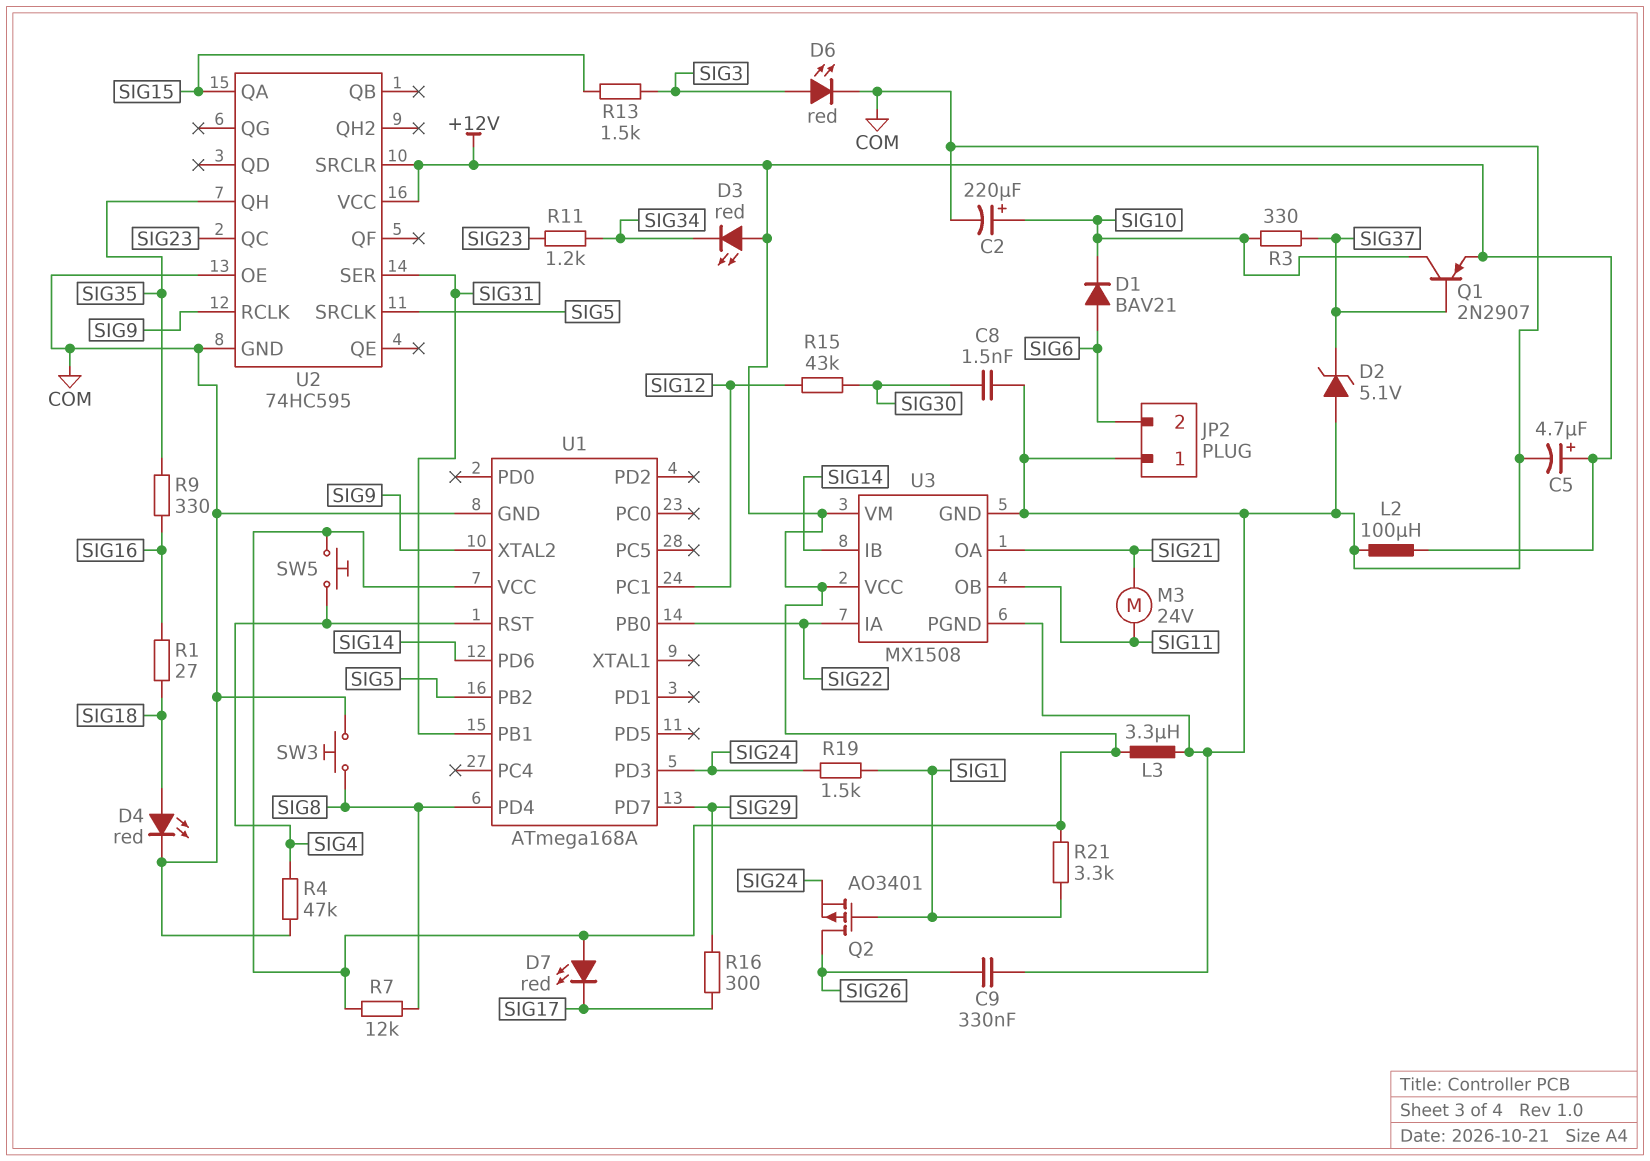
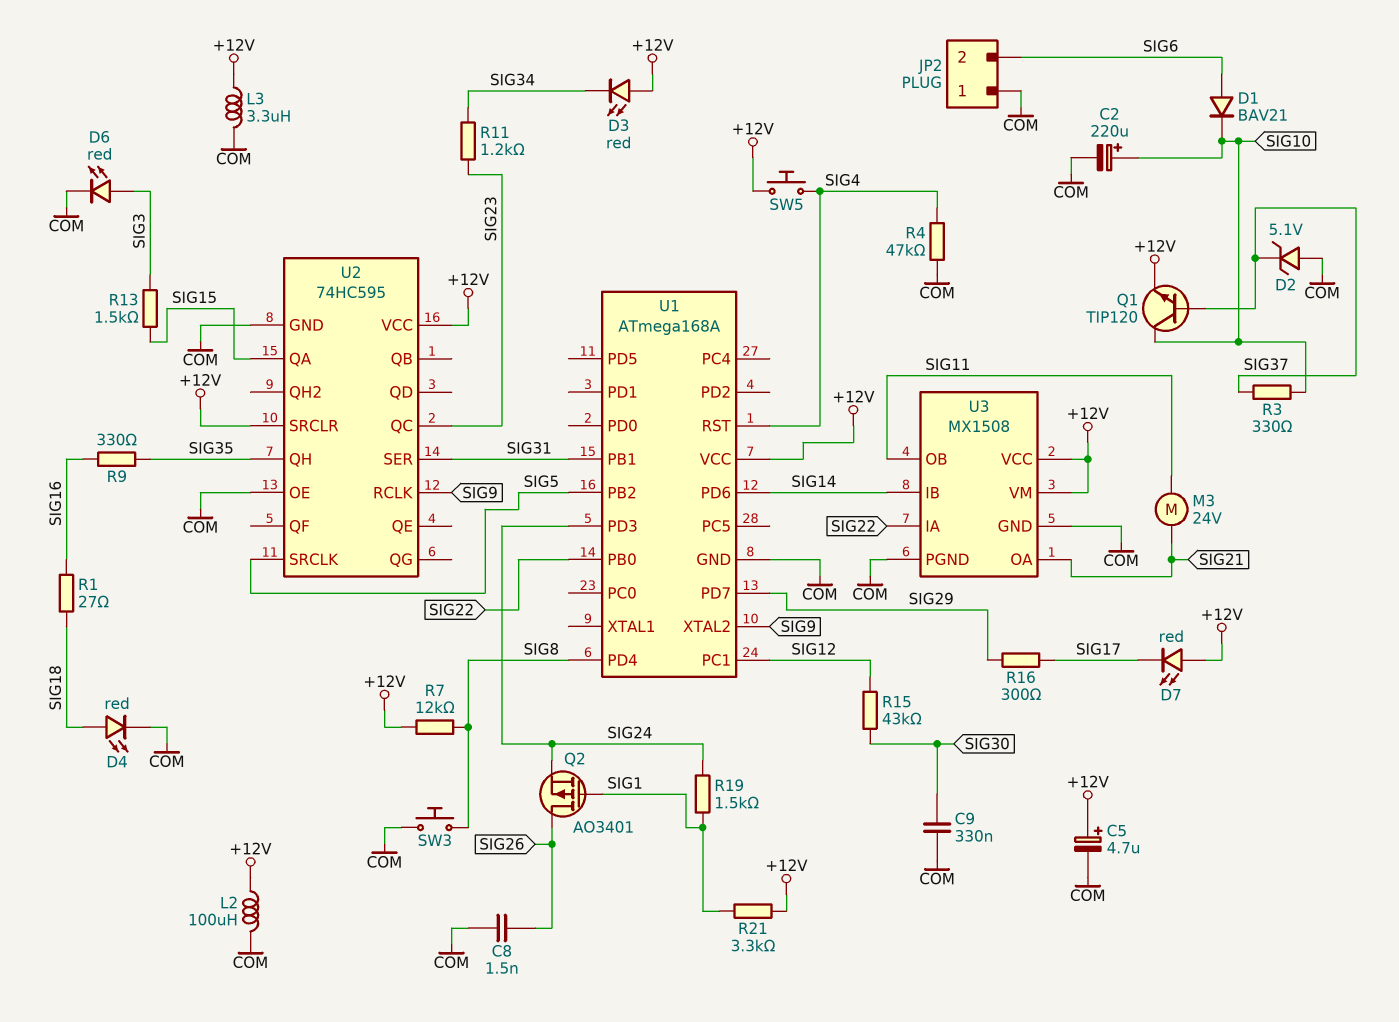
C8: 1.5nF (COM, SIG30) -> 1.5nF (COM, SIG26)
C9: 330nF (COM, SIG26) -> 330nF (COM, SIG30)
Q1: PNP 2N2907 (B SIG37, C SIG10, E +12V) -> NPN TIP120 (B SIG37, C SIG10, E +12V)

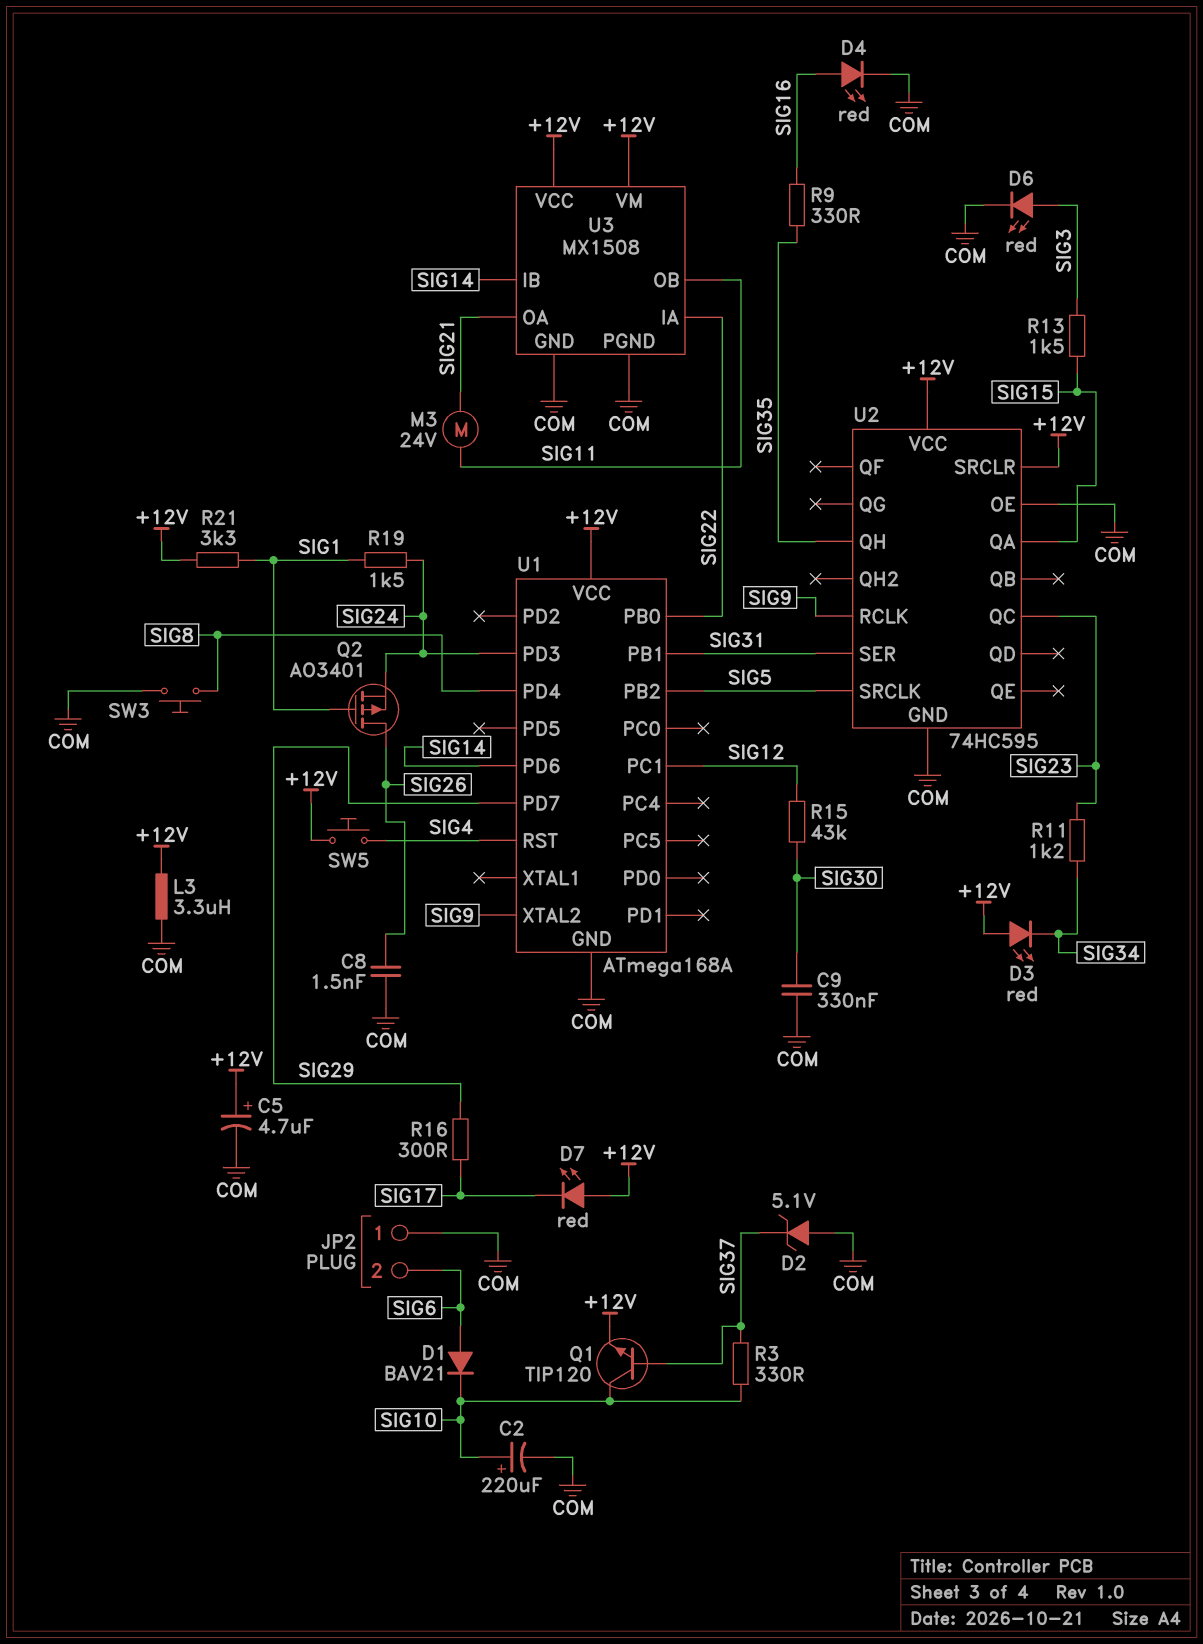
D4: LED red (A SIG18, K COM) -> LED red (A SIG16, K COM)
L2: 100uH (+12V, COM) -> none
R1: 27 (SIG16, SIG18) -> none
R4: 47k (COM, SIG4) -> none
R7: 12k (+12V, SIG8) -> none

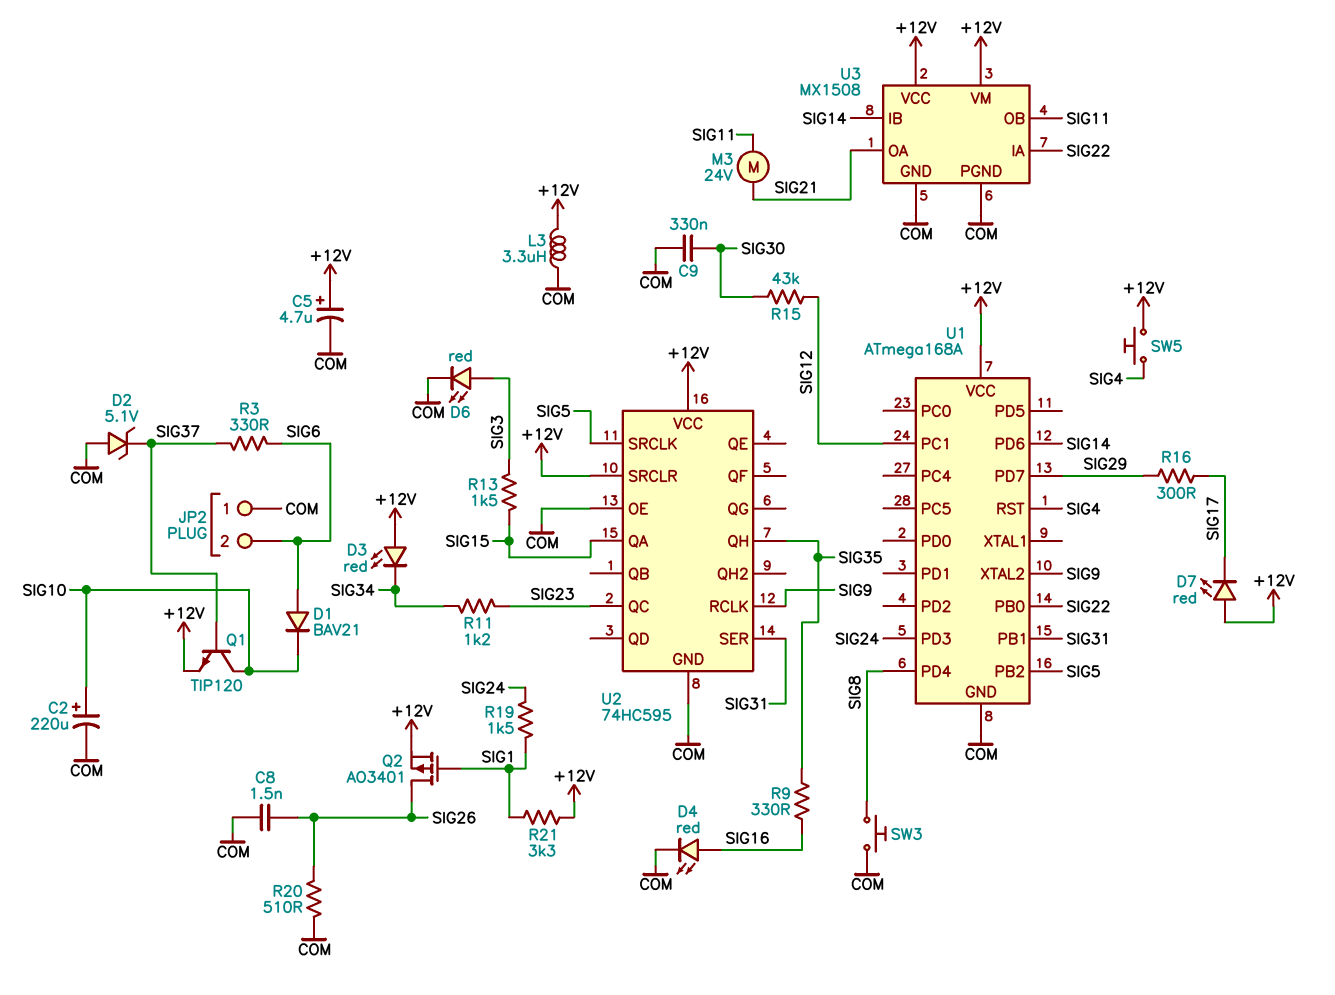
Q2: PMOS AO3401 (G SIG1, D SIG26, S SIG24) -> PMOS AO3401 (G SIG1, D SIG26, S +12V)
R3: 330 (SIG10, SIG37) -> 330 (SIG6, SIG37)
R20: none -> 510 (COM, SIG26)

